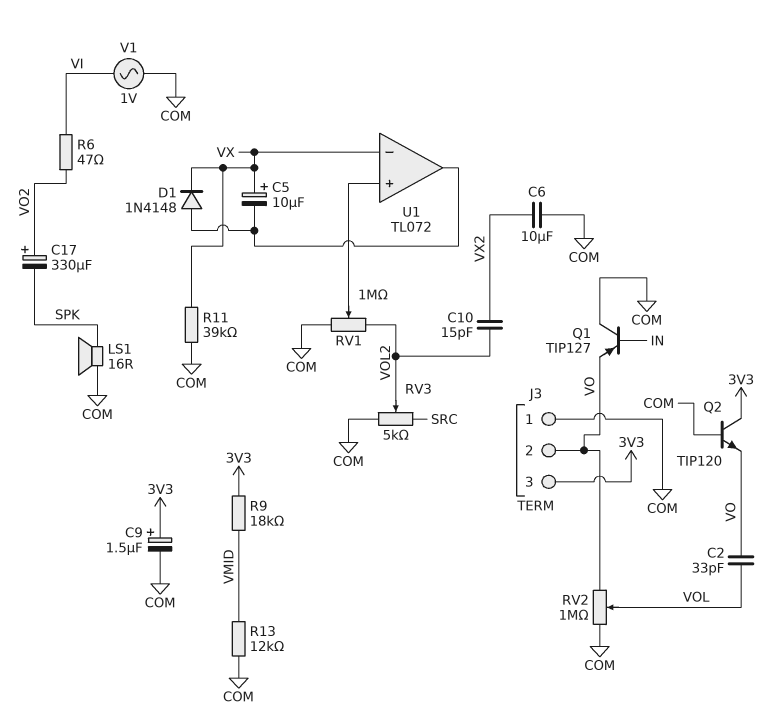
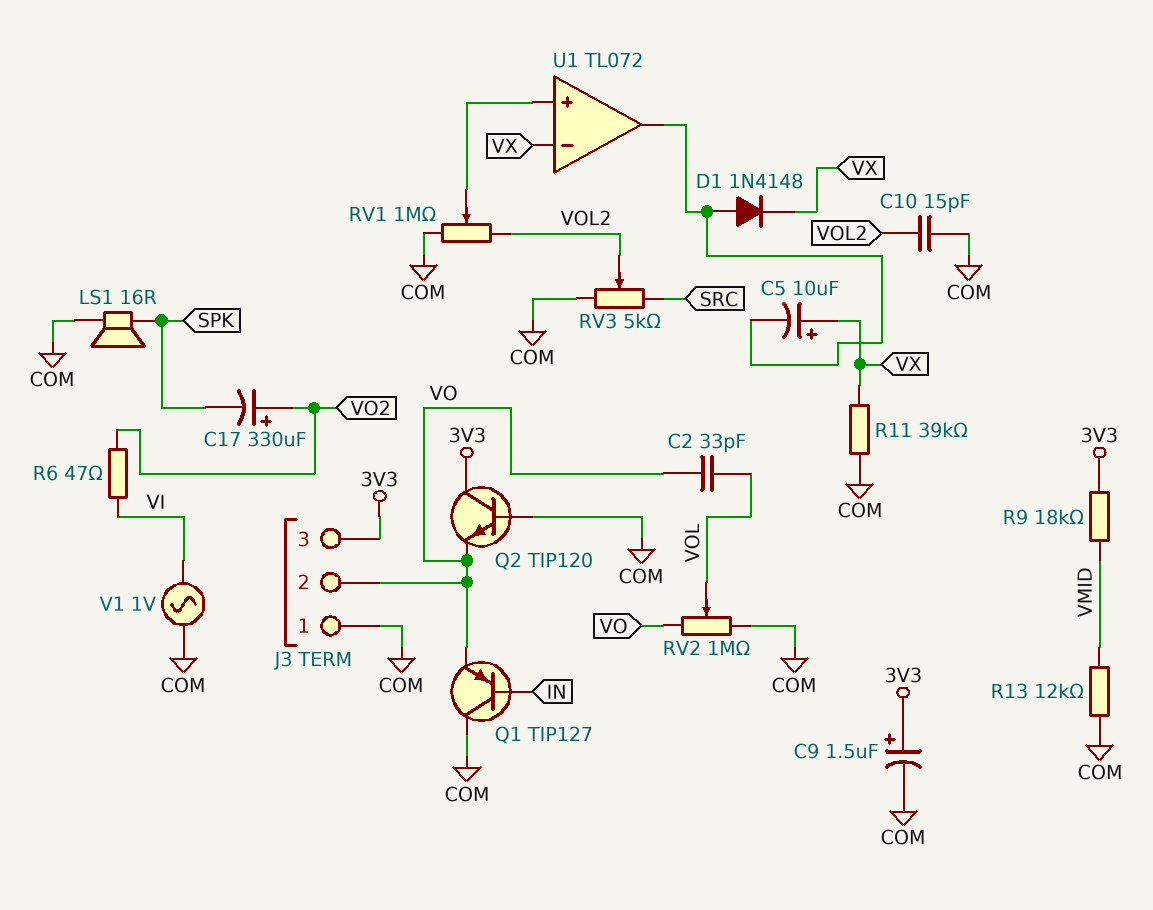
C6: 10uF (COM, VX2) -> none
C10: 15pF (VOL2, VX2) -> 15pF (COM, VOL2)

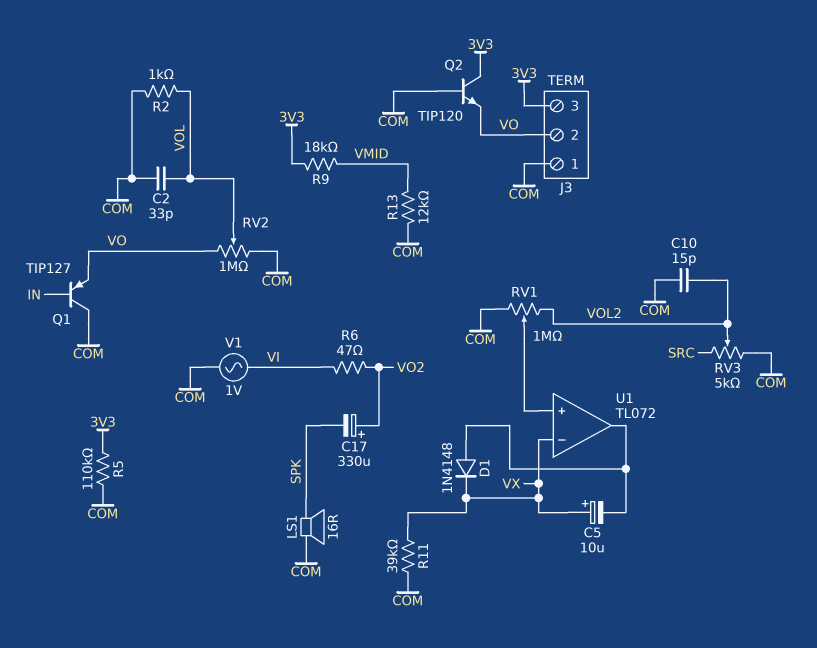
C2: 33pF (VO, VOL) -> 33pF (COM, VOL)
C9: 1.5uF (plus 3V3, minus COM) -> none
R2: none -> 1k (COM, VOL)
R5: none -> 110k (3V3, COM)

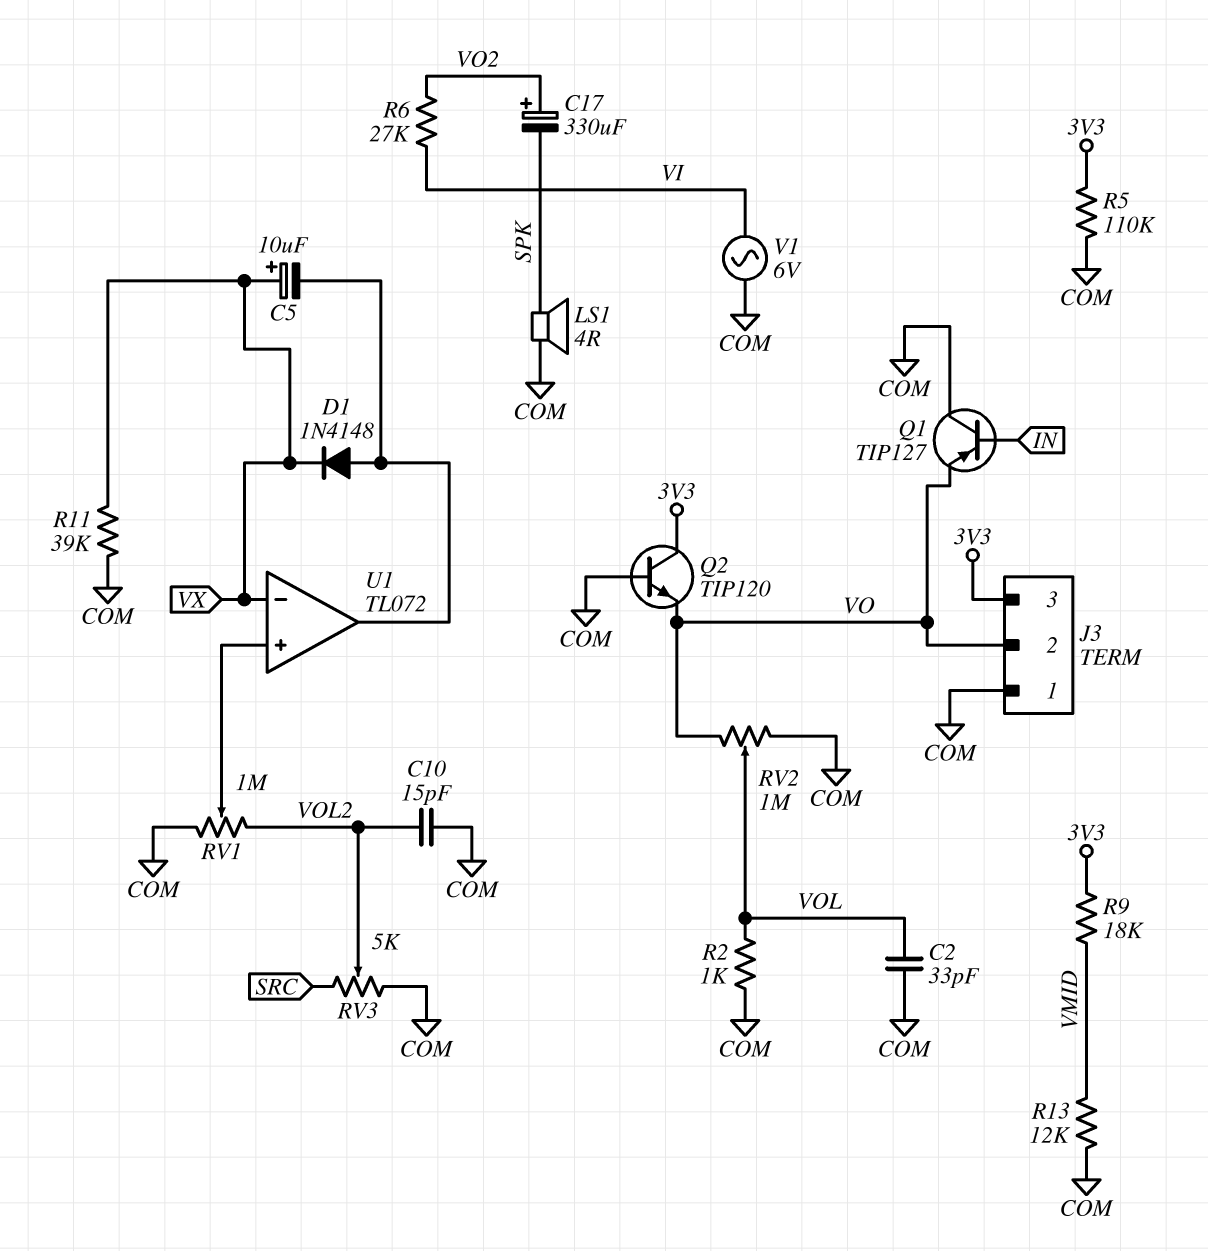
LS1: speaker 16R (COM, SPK) -> speaker 4R (COM, SPK)
R6: 47 (VI, VO2) -> 27k (VI, VO2)
V1: AC 1V (COM, VI) -> AC 6V (COM, VI)

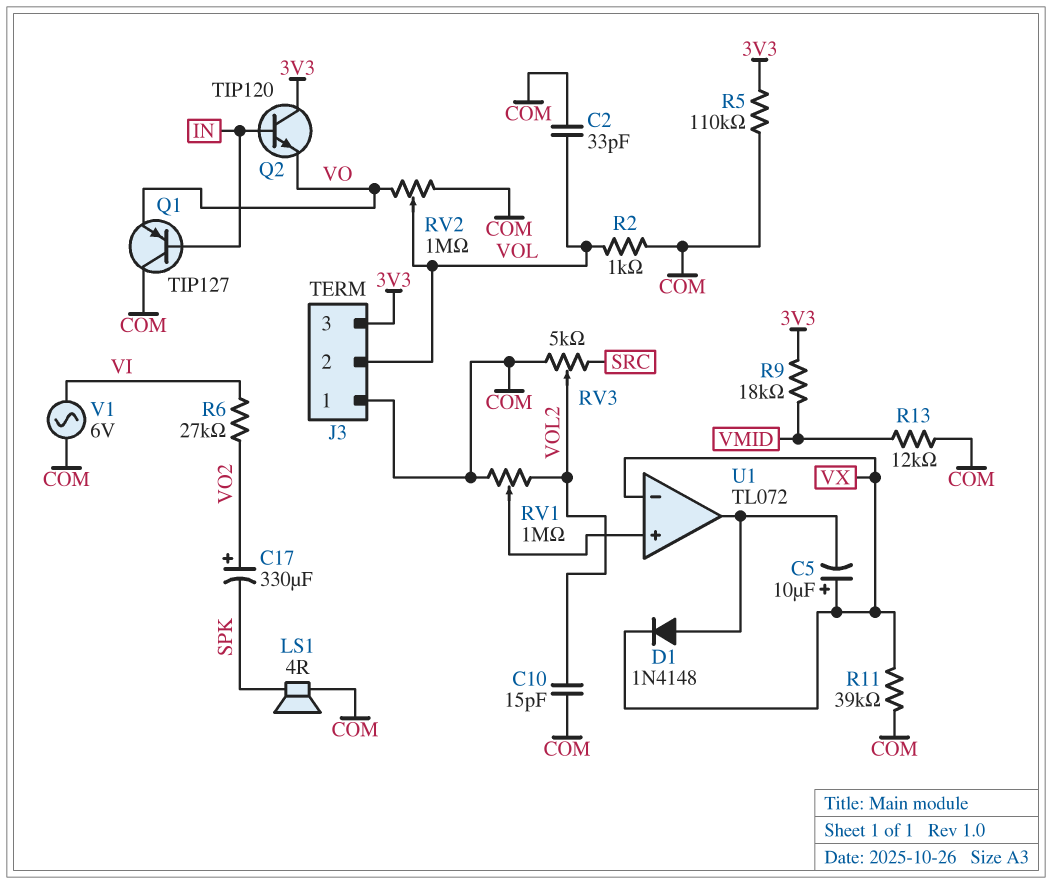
J3 pin 2: VO -> VOL
Q2: NPN TIP120 (B COM, C 3V3, E VO) -> NPN TIP120 (B IN, C 3V3, E VO)

